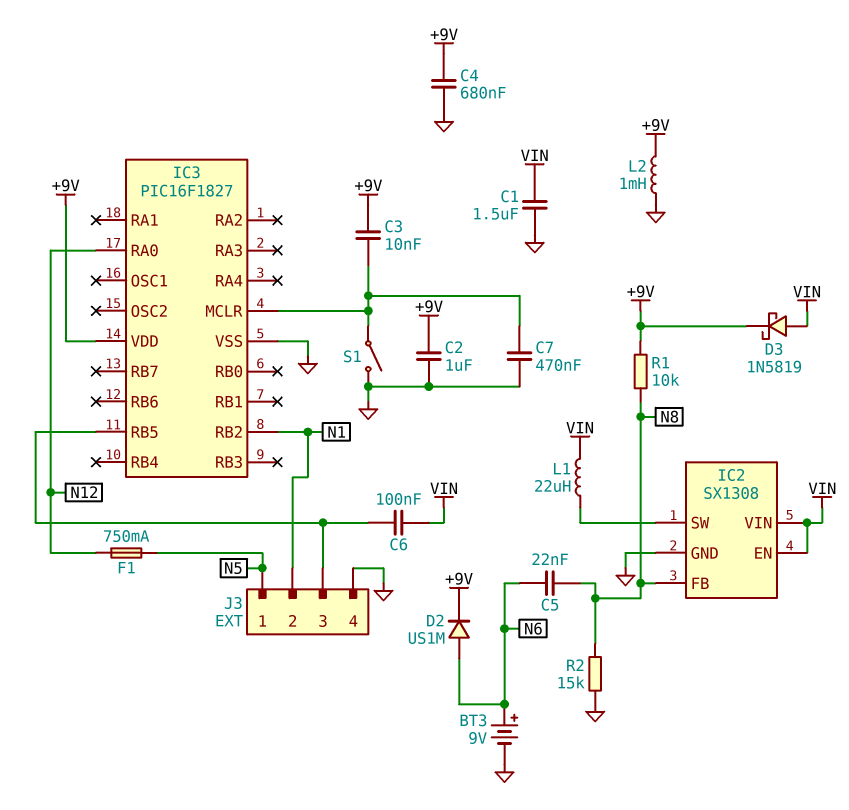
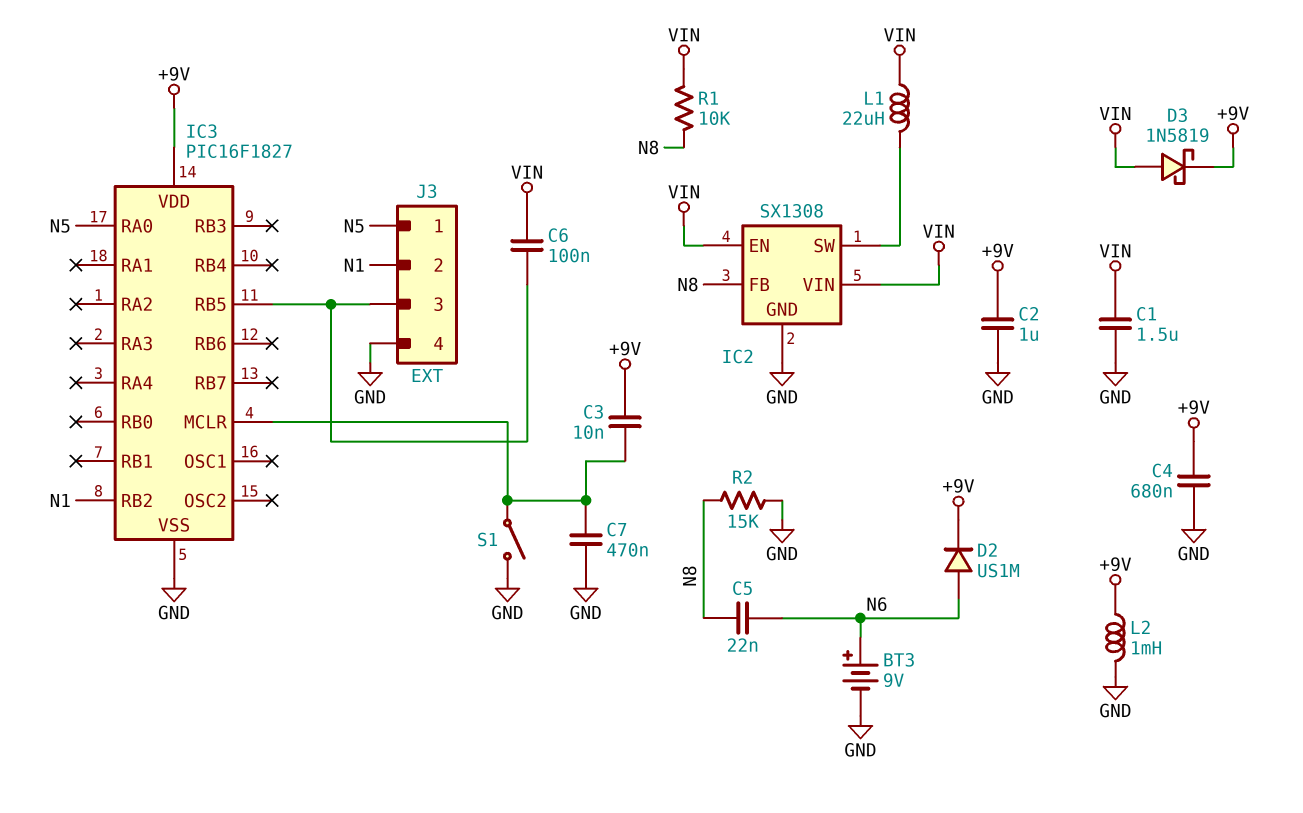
F1: 750mA (N5, N12) -> none
IC3 pin RA0: N12 -> N5
R1: 10k (+9V, N8) -> 10k (N8, VIN)

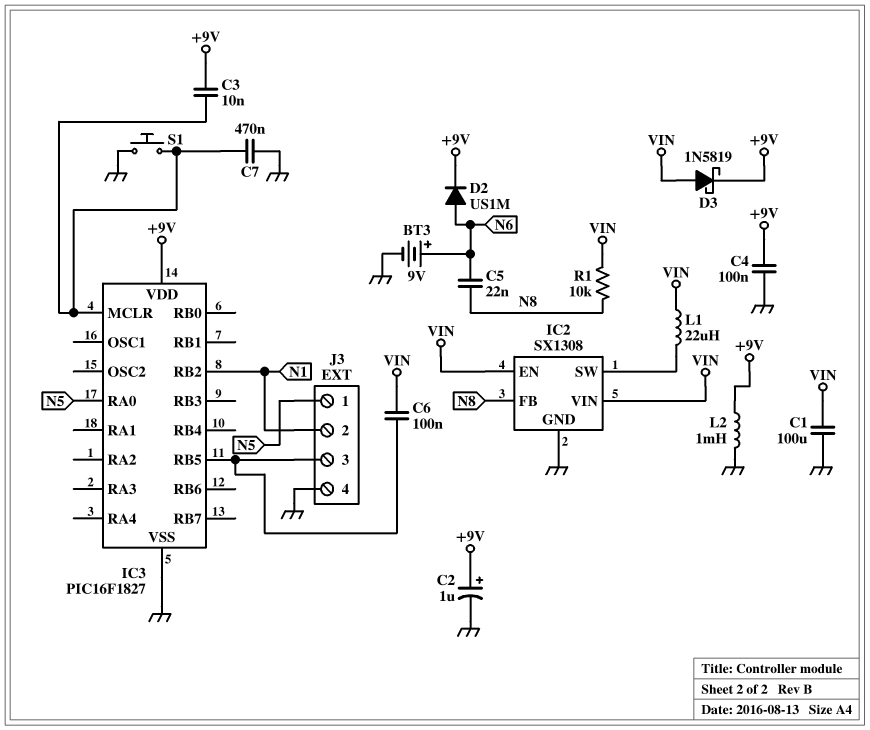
C1: 1.5uF (GND, VIN) -> 100uF (GND, VIN)
C2: 1uF (+9V, GND) -> 1uF (plus +9V, minus GND)
C4: 680nF (+9V, GND) -> 100nF (+9V, GND)
R2: 15k (GND, N8) -> none
S1: switch (GND, IC3/MCLR) -> button (GND, IC3/MCLR)

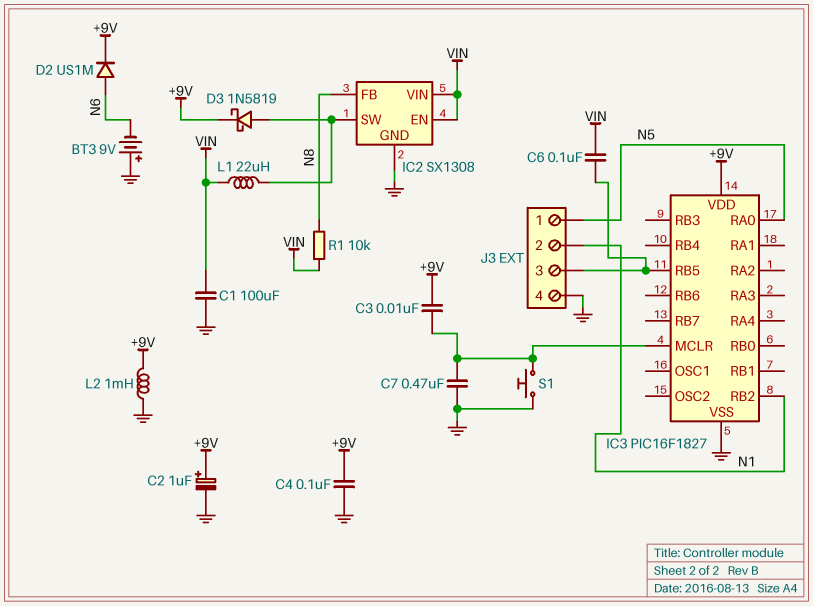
BT3: 9V (plus N6, minus GND) -> 9V (plus GND, minus N6)
C5: 22nF (N6, N8) -> none
D3: schottky 1N5819 (A VIN, K +9V) -> schottky 1N5819 (A IC2/SW, K +9V)

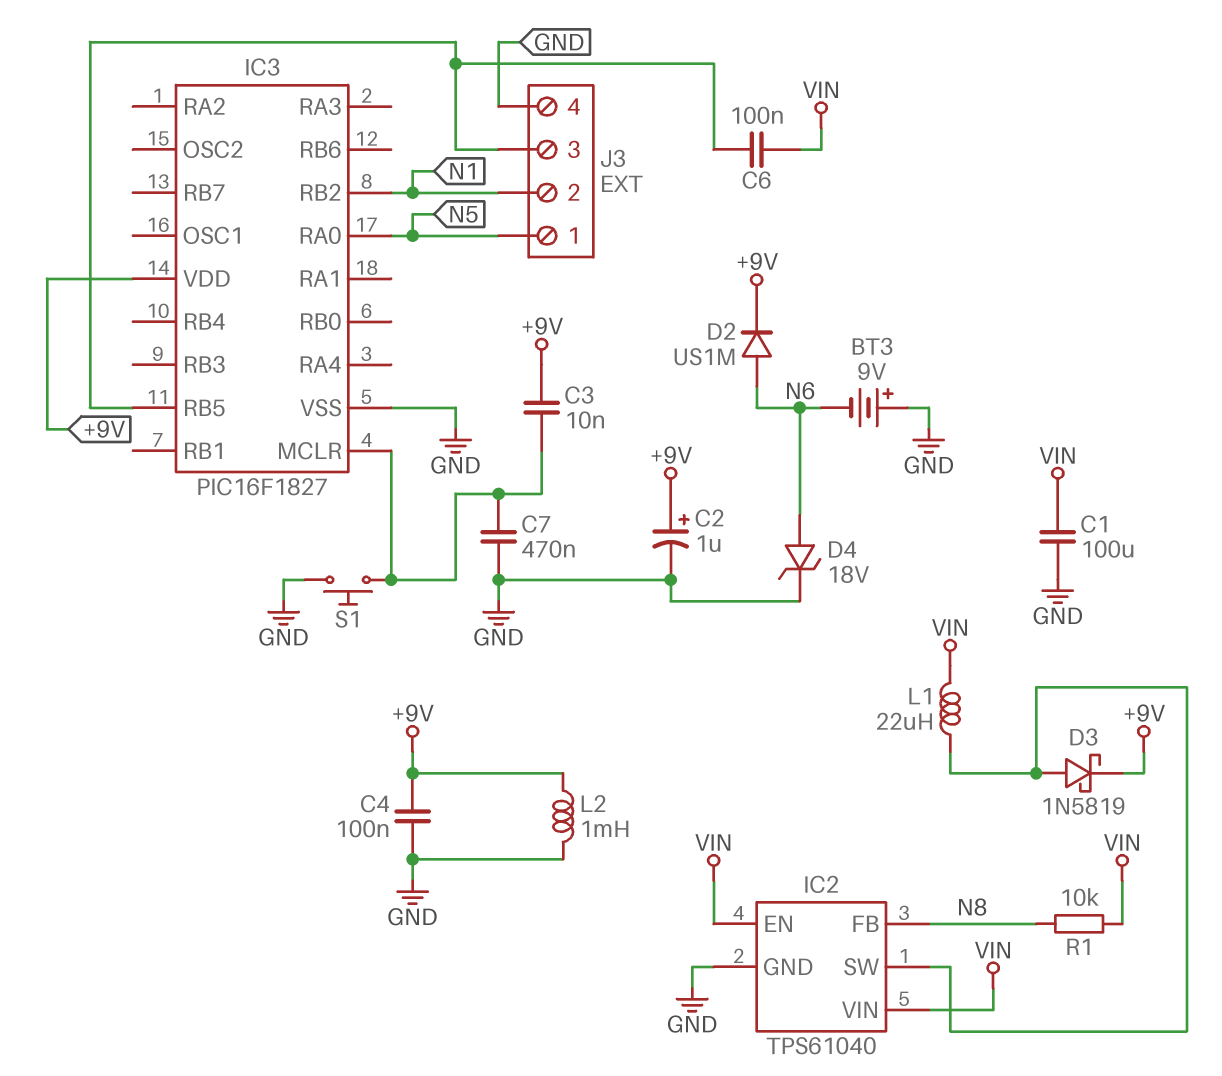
D4: none -> zener 18V (A N6, K GND)
IC2: SX1308 -> TPS61040

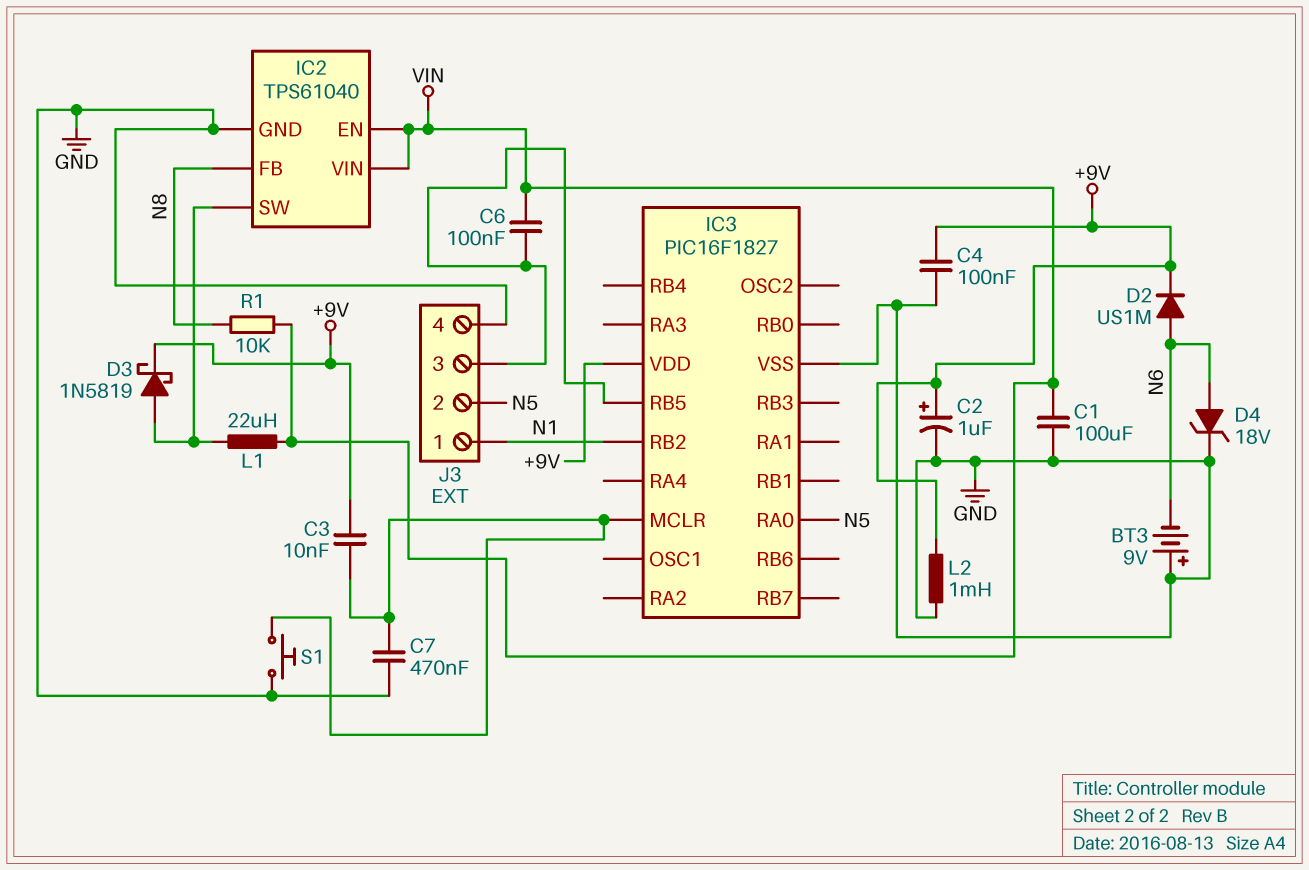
J3 pin 1: N5 -> N1
J3 pin 2: N1 -> N5

